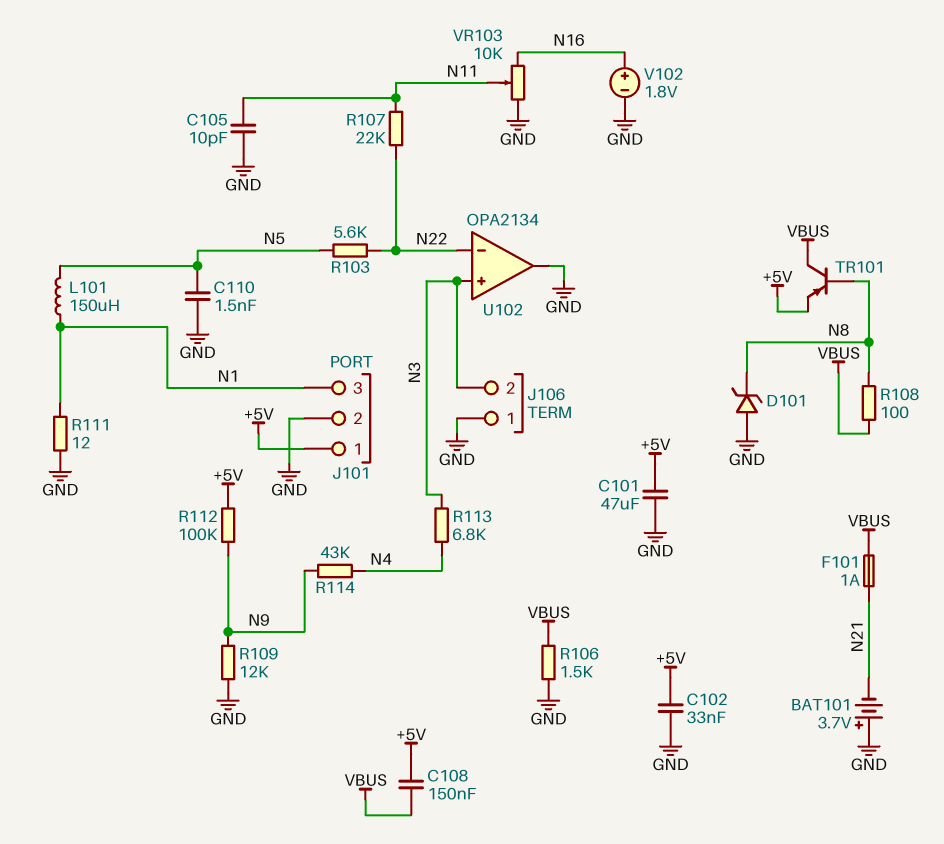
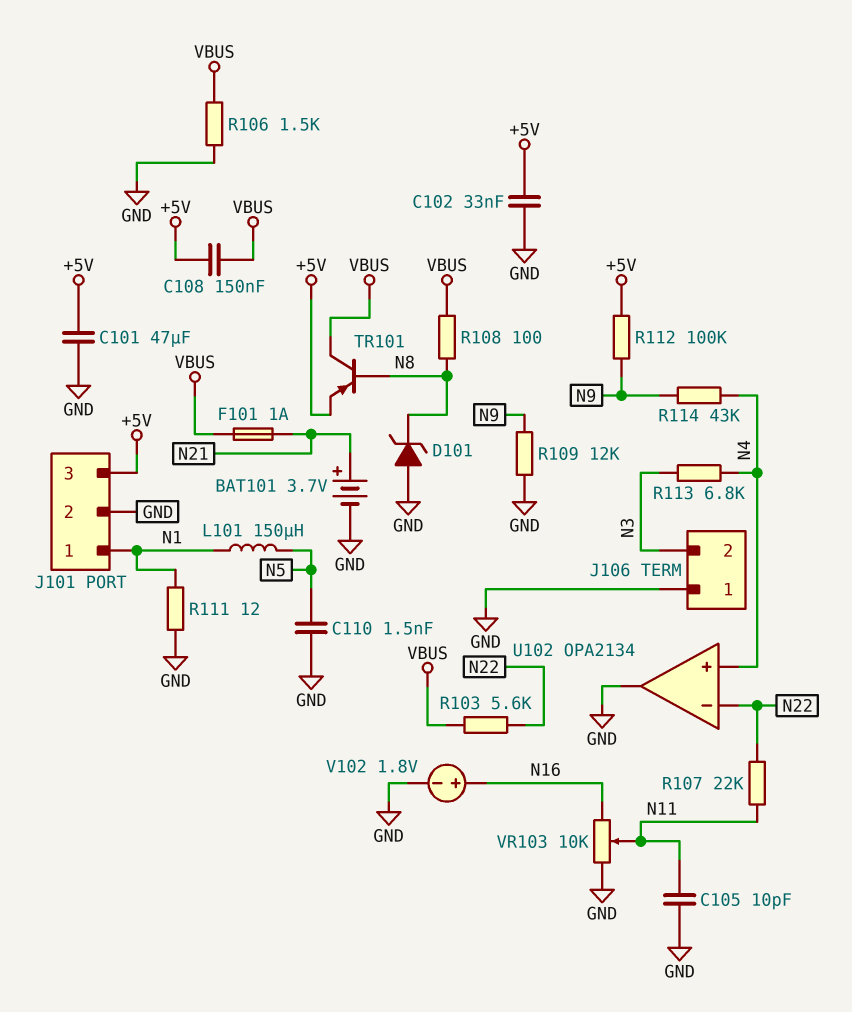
BAT101: 3.7V (plus GND, minus N21) -> 3.7V (plus N21, minus GND)
J101 pin 1: +5V -> N1
J101 pin 3: N1 -> +5V
R103: 5.6k (N5, N22) -> 5.6k (N22, VBUS)
U102 pin in+: N3 -> N4

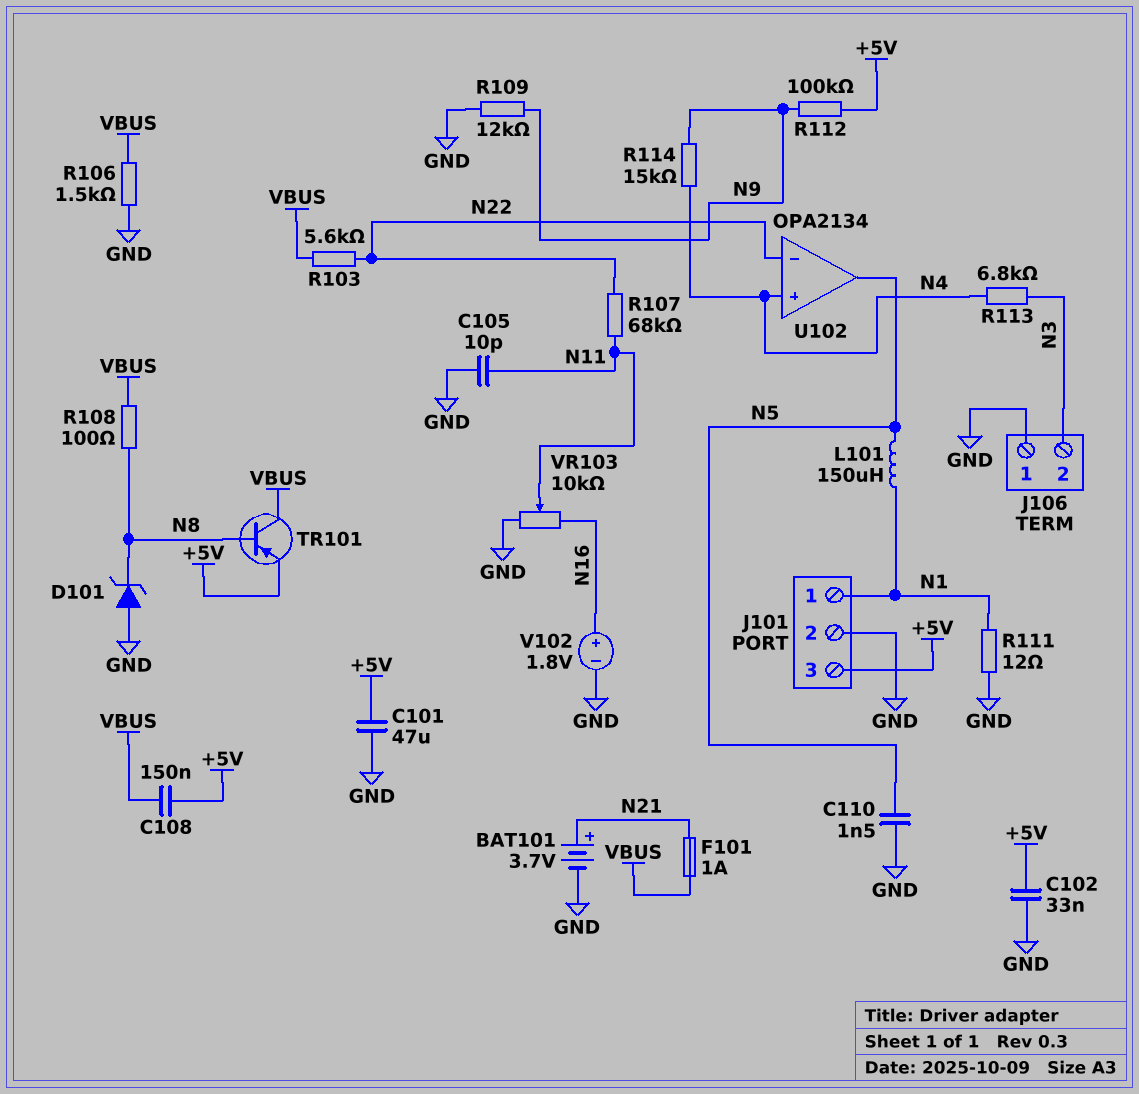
R107: 22k (N11, N22) -> 68k (N11, N22)
R114: 43k (N4, N9) -> 15k (N4, N9)
U102 pin out: GND -> N5

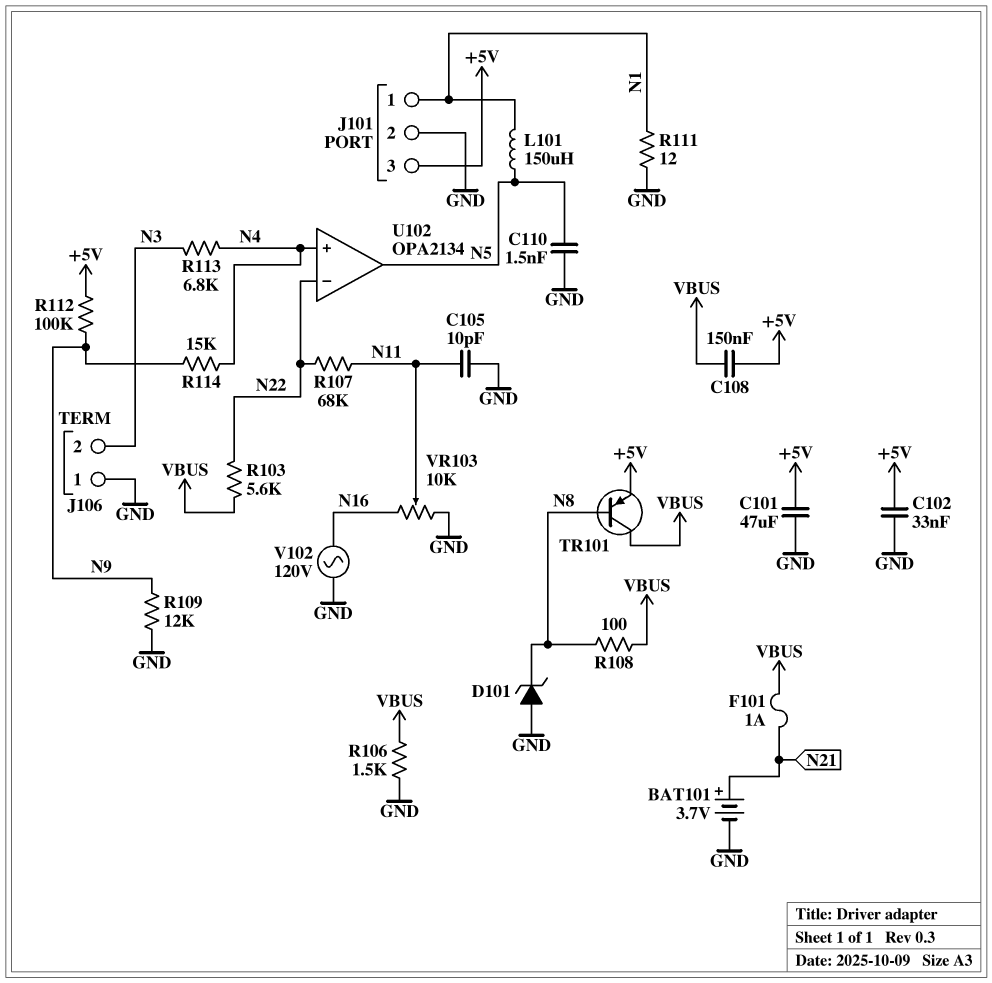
V102: 1.8V (plus N16, minus GND) -> AC 120V (GND, N16)

